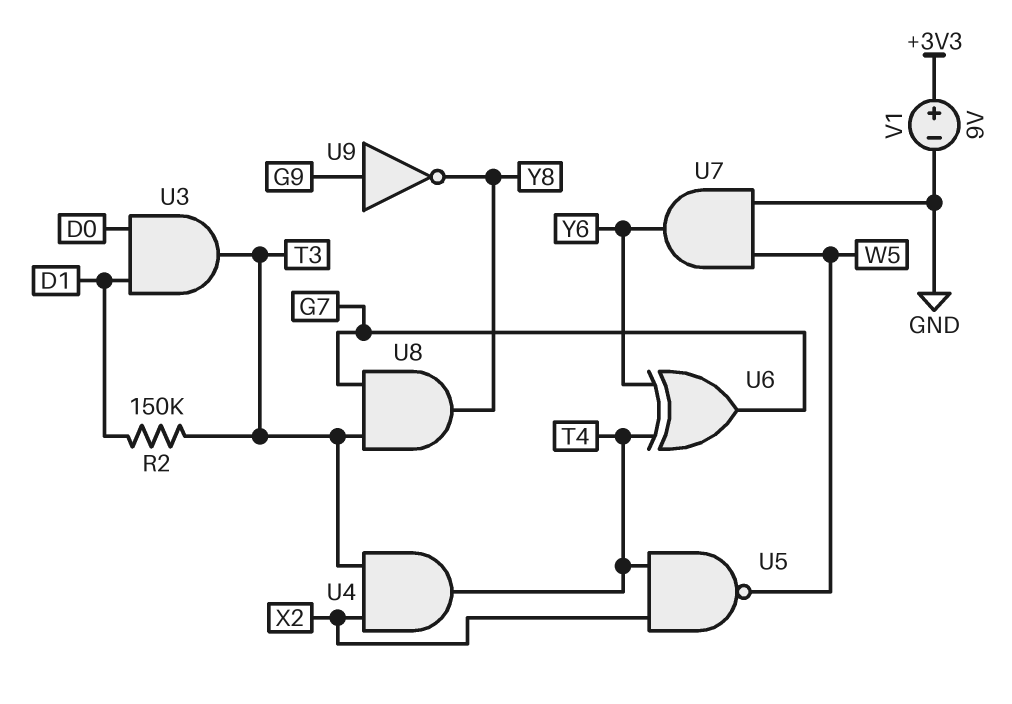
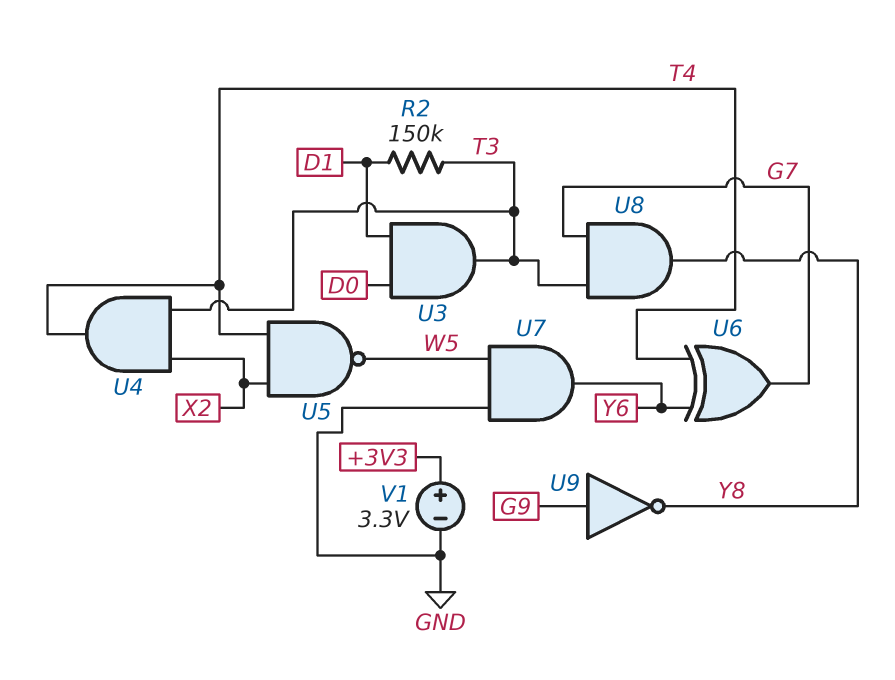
V1: 9V (plus +3V3, minus GND) -> 3.3V (plus +3V3, minus GND)

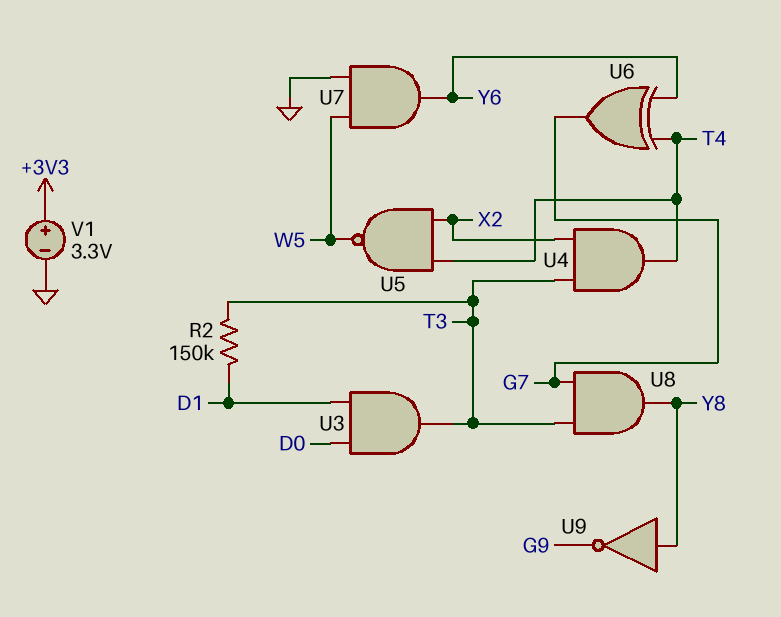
U9: NOT (in G9, out Y8) -> NOT (in Y8, out G9)

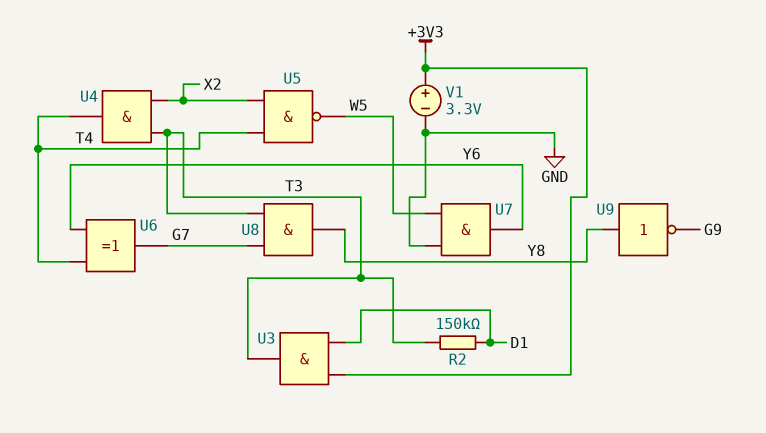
U3: AND (in D0, in D1, out T3) -> AND (in +3V3, in D1, out T3)

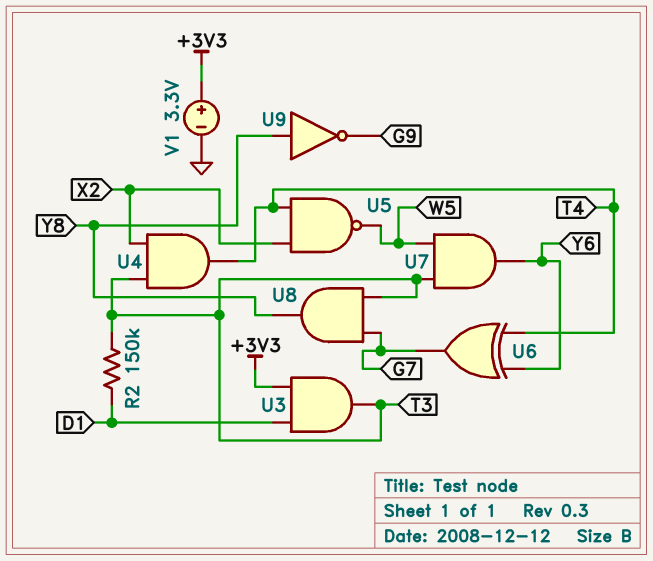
U7: AND (in GND, in W5, out Y6) -> AND (in T3, in W5, out Y6)

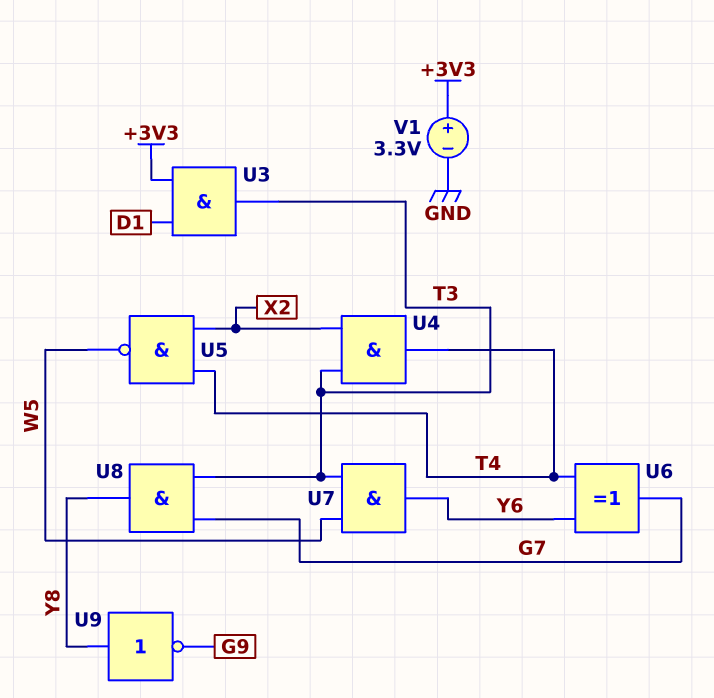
R2: 150k (D1, T3) -> none

